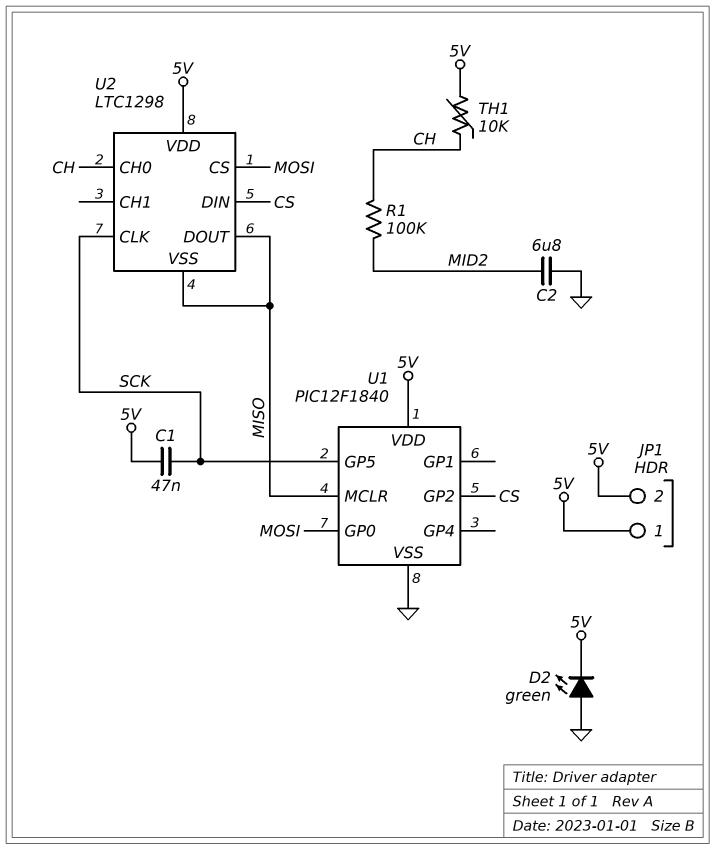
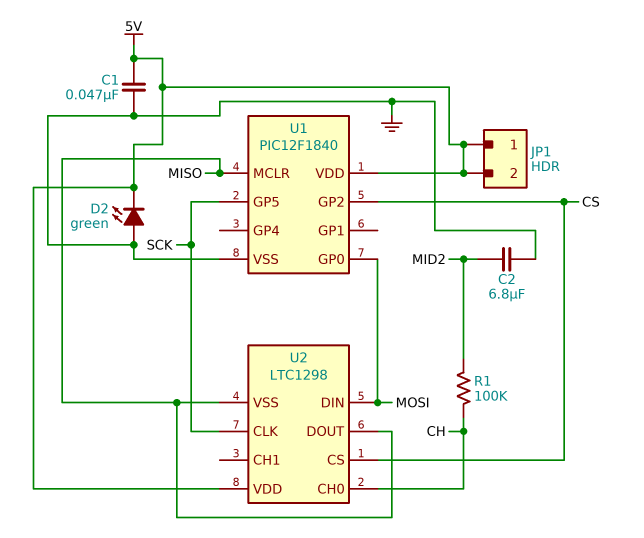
C1: 47nF (5V, SCK) -> 47nF (5V, GND)
TH1: 10k (5V, CH) -> none
U2 pin CS: MOSI -> CS
U2 pin DIN: CS -> MOSI

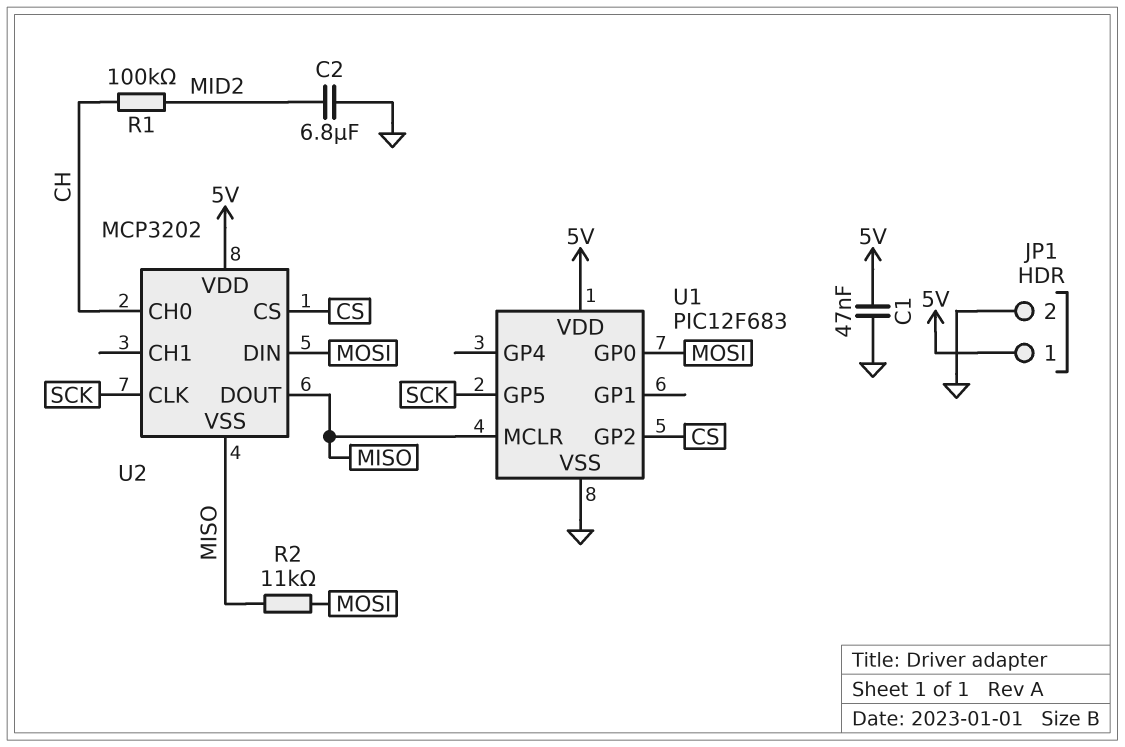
D2: LED green (A GND, K 5V) -> none
JP1 pin 2: 5V -> GND
R2: none -> 11k (MISO, MOSI)
U1: PIC12F1840 -> PIC12F683
U2: LTC1298 -> MCP3202

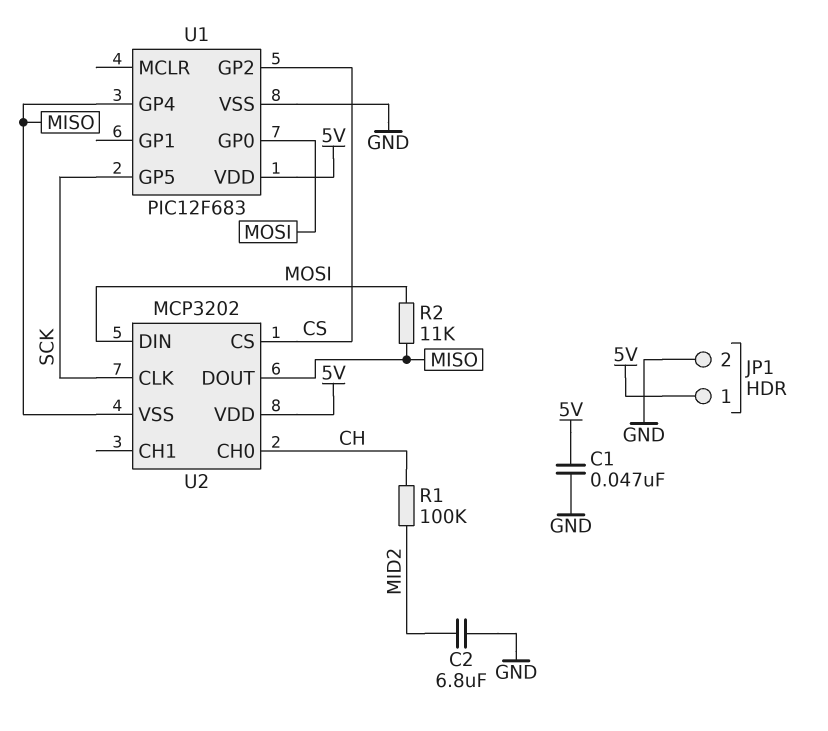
U1 pin GP4: none -> MISO
U1 pin MCLR: MISO -> none

